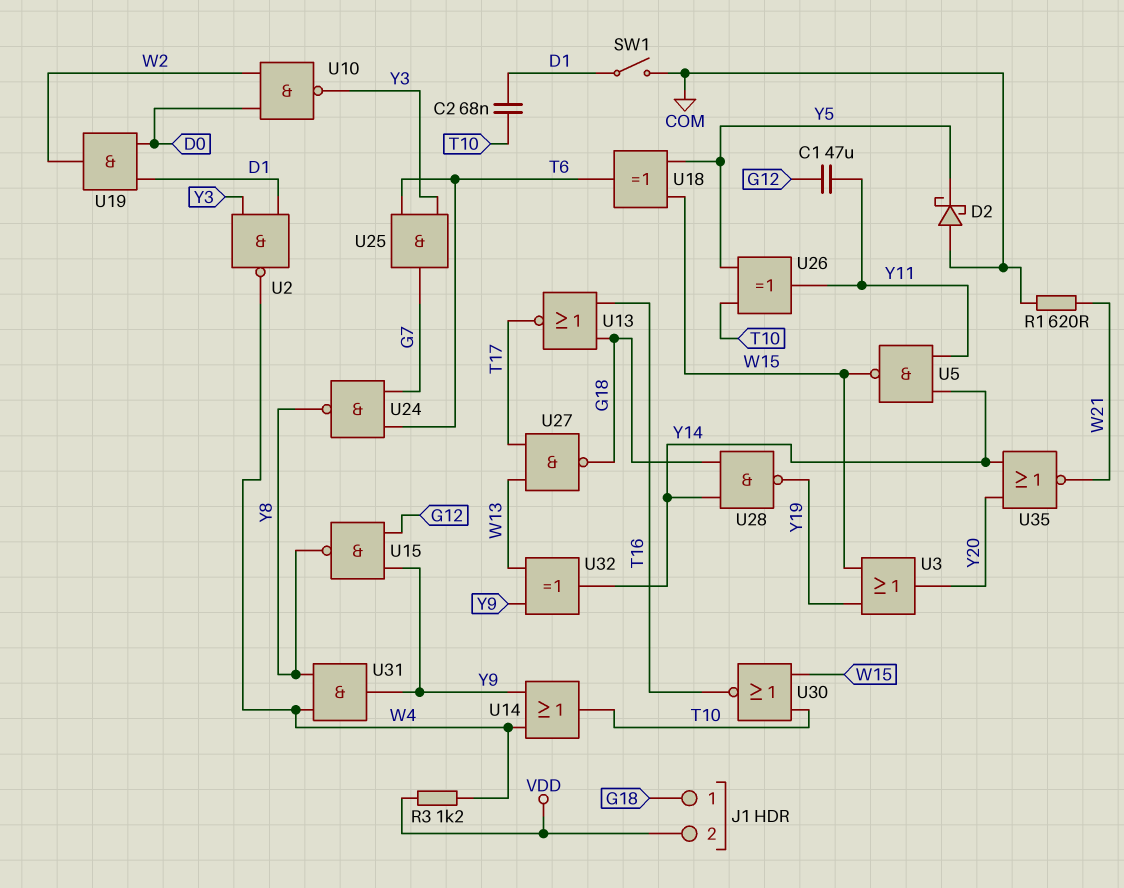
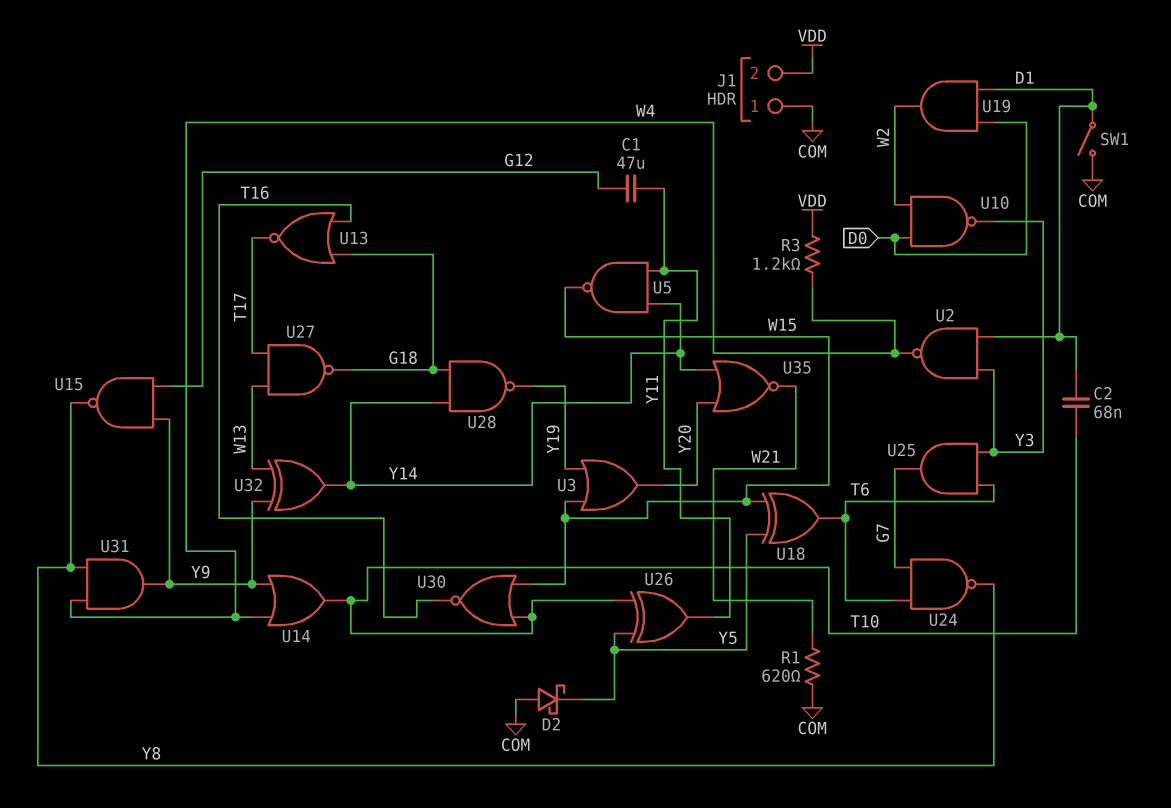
J1 pin 1: G18 -> COM

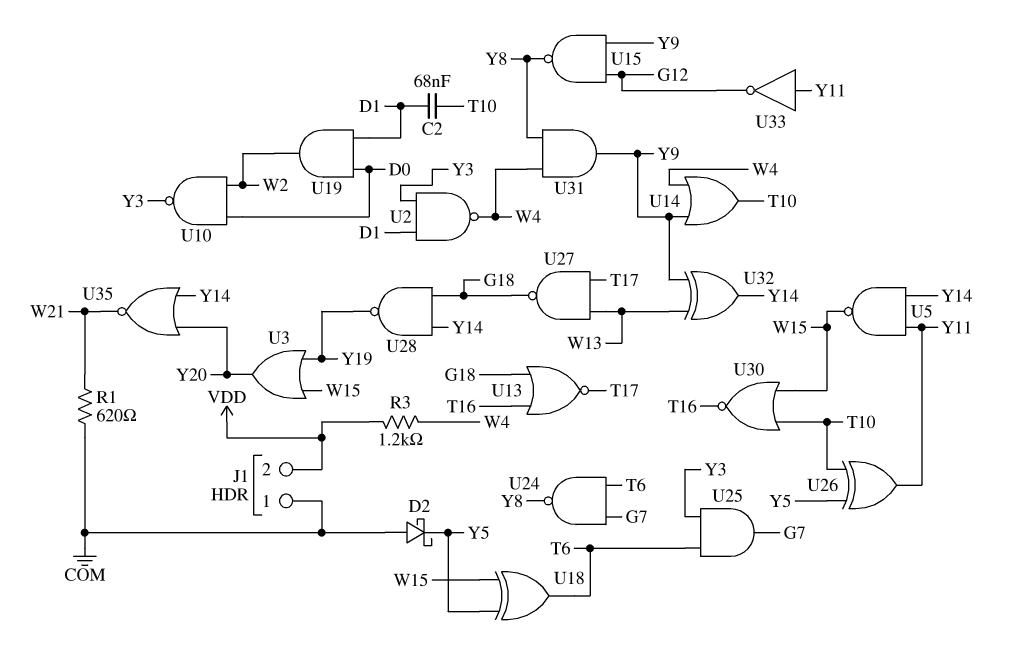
C1: 47uF (G12, Y11) -> none
SW1: switch (COM, D1) -> none
U33: none -> NOT (in Y11, out G12)

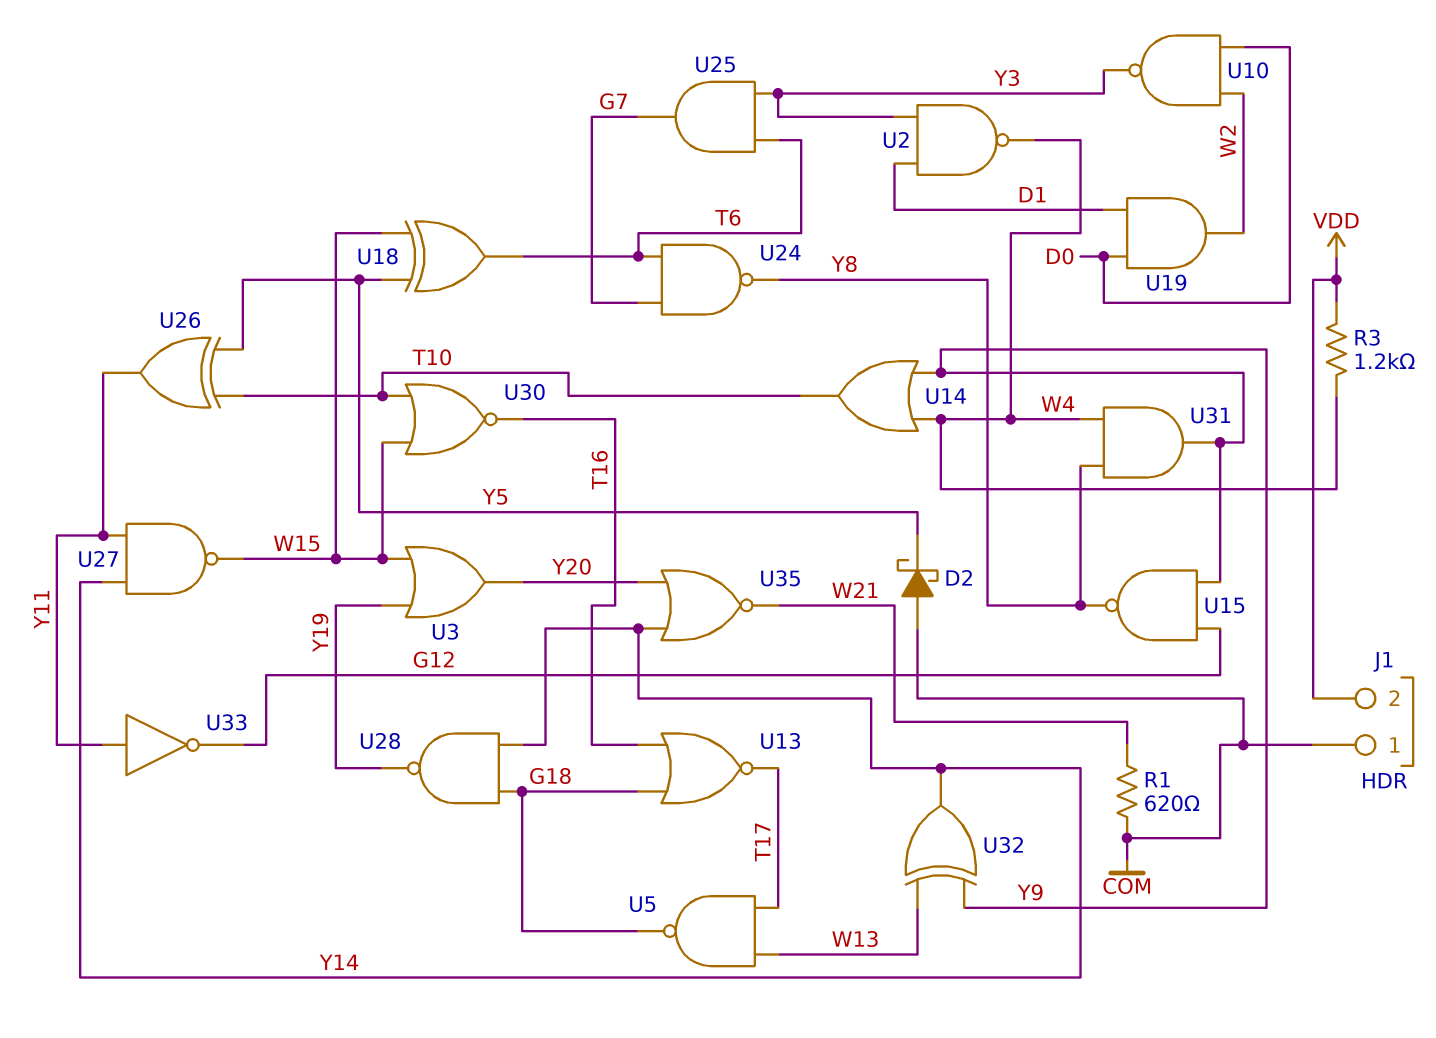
C2: 68nF (D1, T10) -> none
U5: NAND (in Y11, in Y14, out W15) -> NAND (in T17, in W13, out G18)
U27: NAND (in T17, in W13, out G18) -> NAND (in Y11, in Y14, out W15)

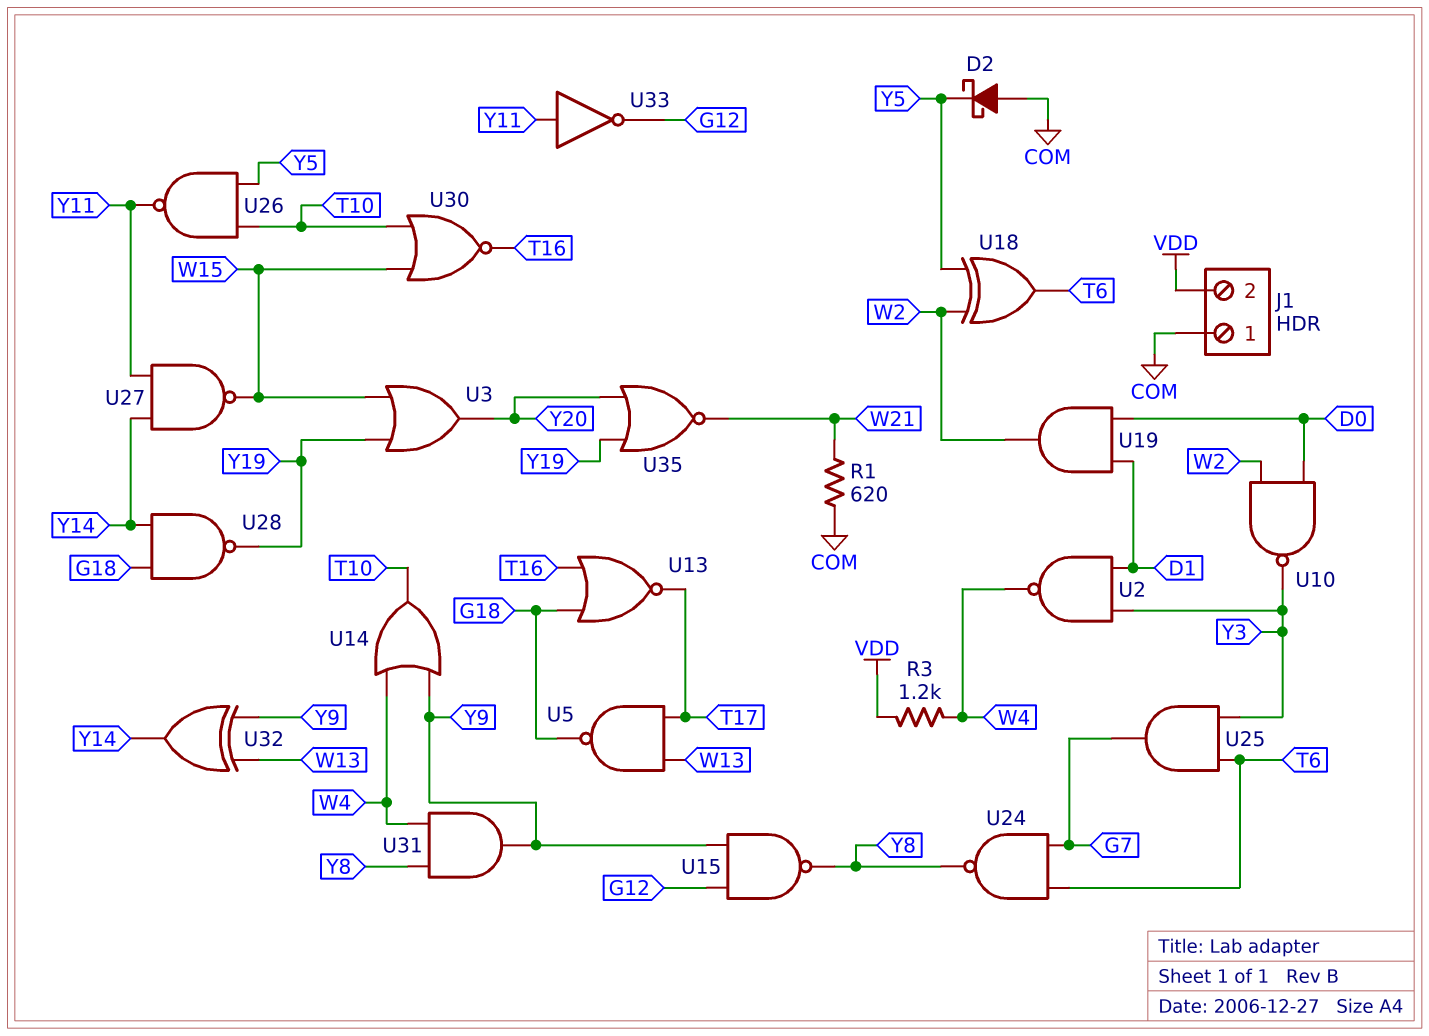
U18: XOR (in W15, in Y5, out T6) -> XOR (in W2, in Y5, out T6)
U26: XOR (in T10, in Y5, out Y11) -> NAND (in T10, in Y5, out Y11)
U35: NOR (in Y14, in Y20, out W21) -> NOR (in Y19, in Y20, out W21)

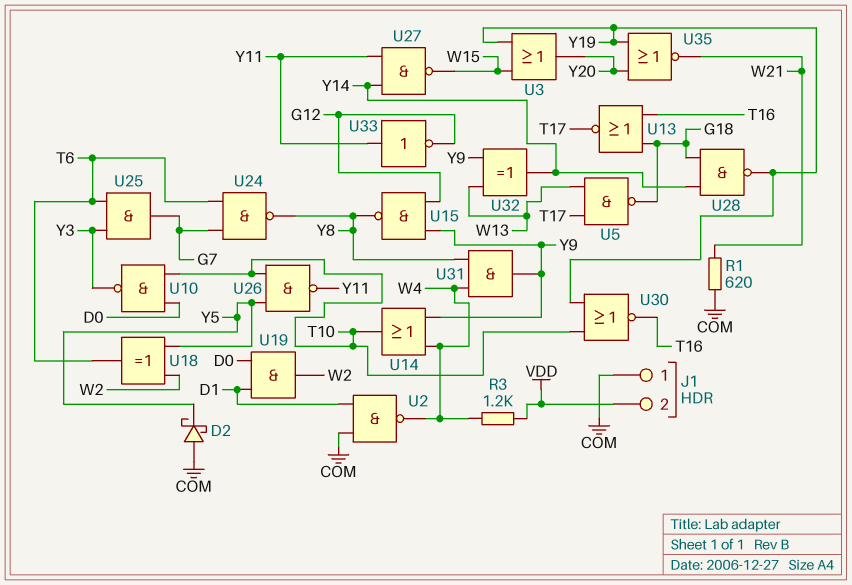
U2: NAND (in D1, in Y3, out W4) -> NAND (in COM, in D1, out W4)
U10: NAND (in D0, in W2, out Y3) -> NAND (in D0, in T10, out Y3)
U30: NOR (in T10, in W15, out T16) -> NOR (in T10, in Y19, out T16)

